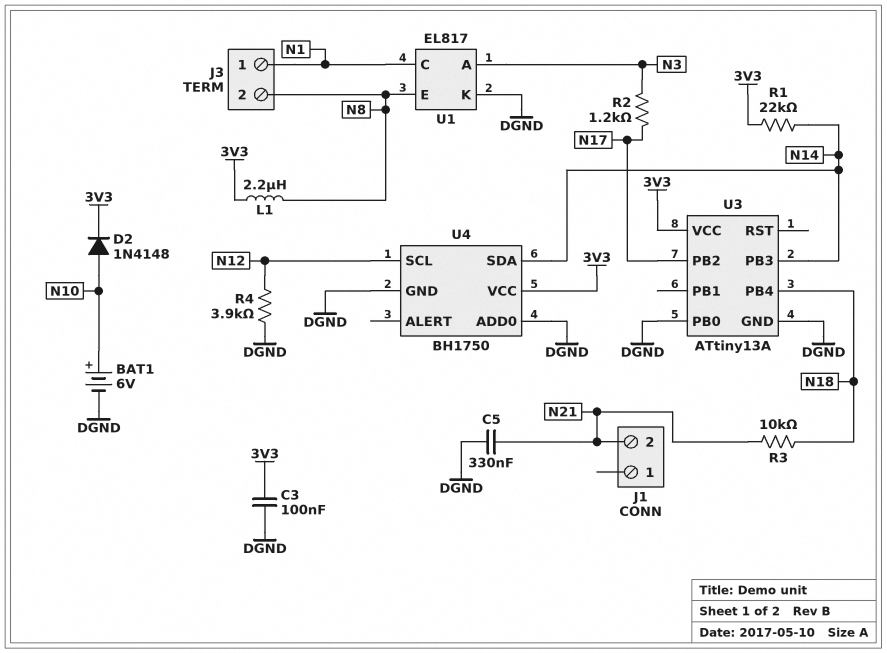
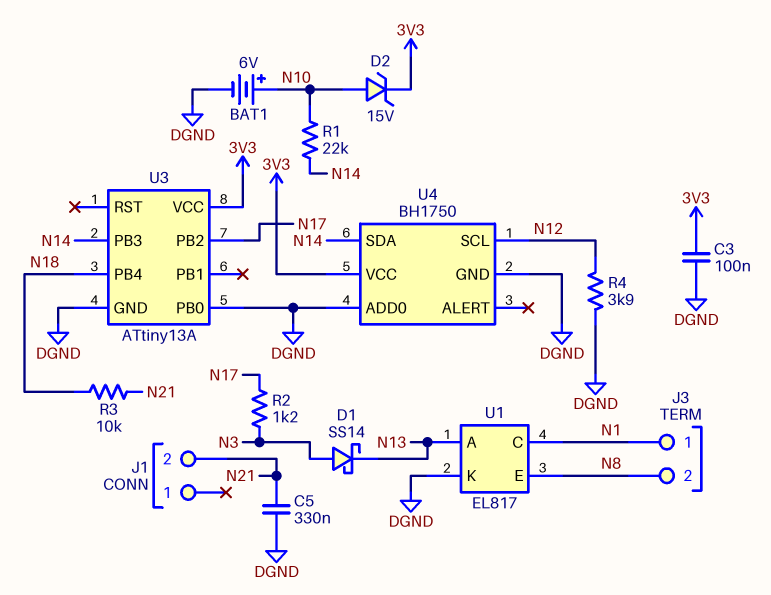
D1: none -> schottky SS14 (A N3, K N13)
D2: diode 1N4148 (A N10, K 3V3) -> zener 15V (A N10, K 3V3)
L1: 2.2uH (3V3, N8) -> none
R1: 22k (3V3, N14) -> 22k (N10, N14)
U1 pin A: N3 -> N13

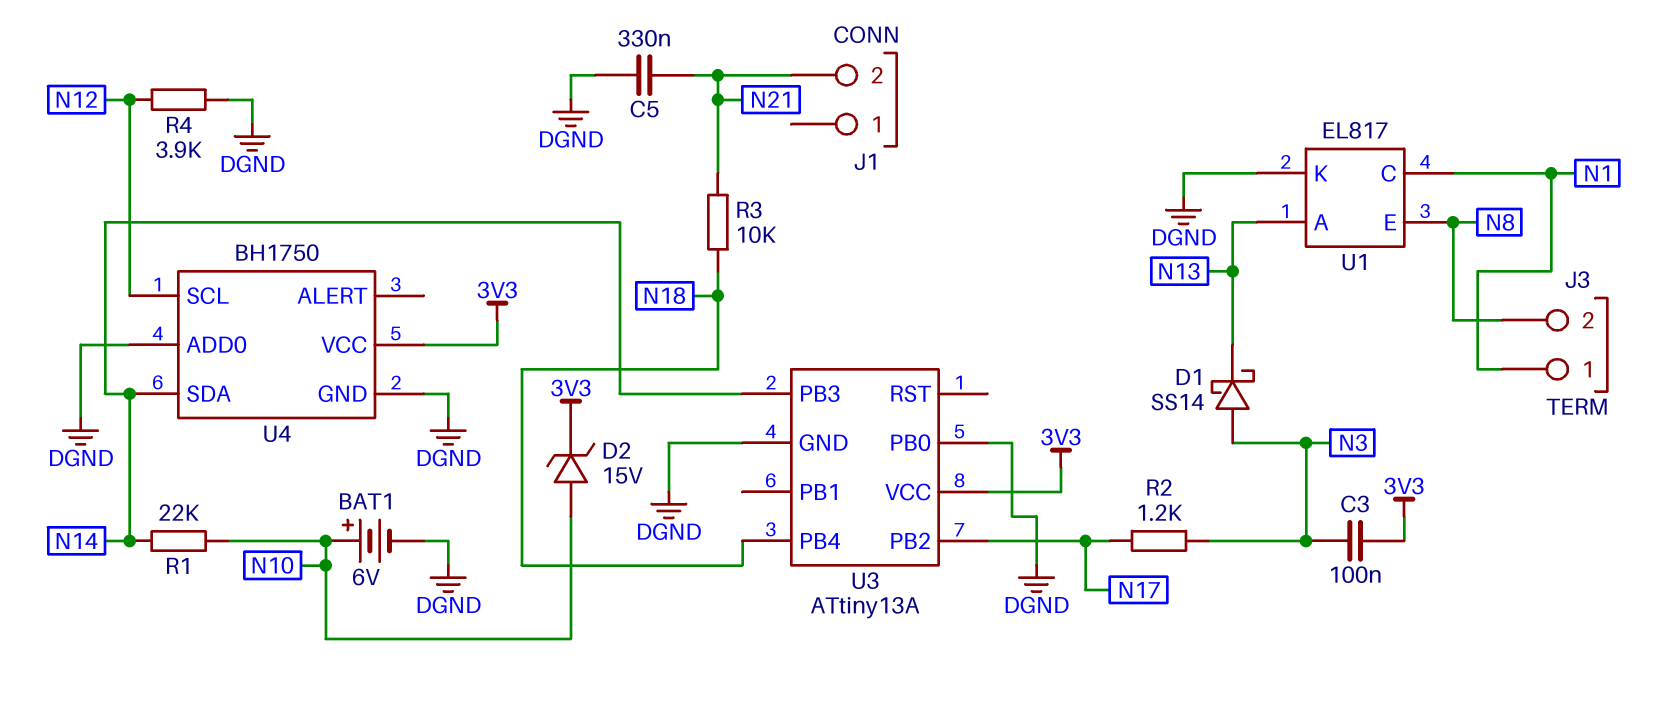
C3: 100nF (3V3, DGND) -> 100nF (3V3, N3)

